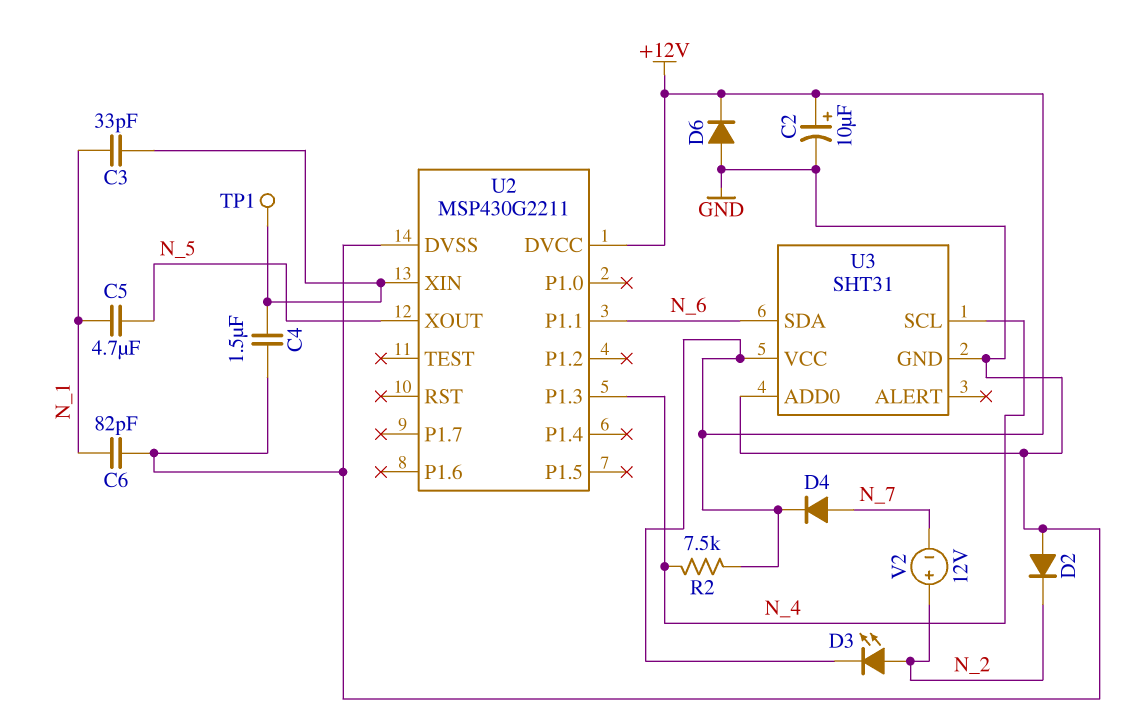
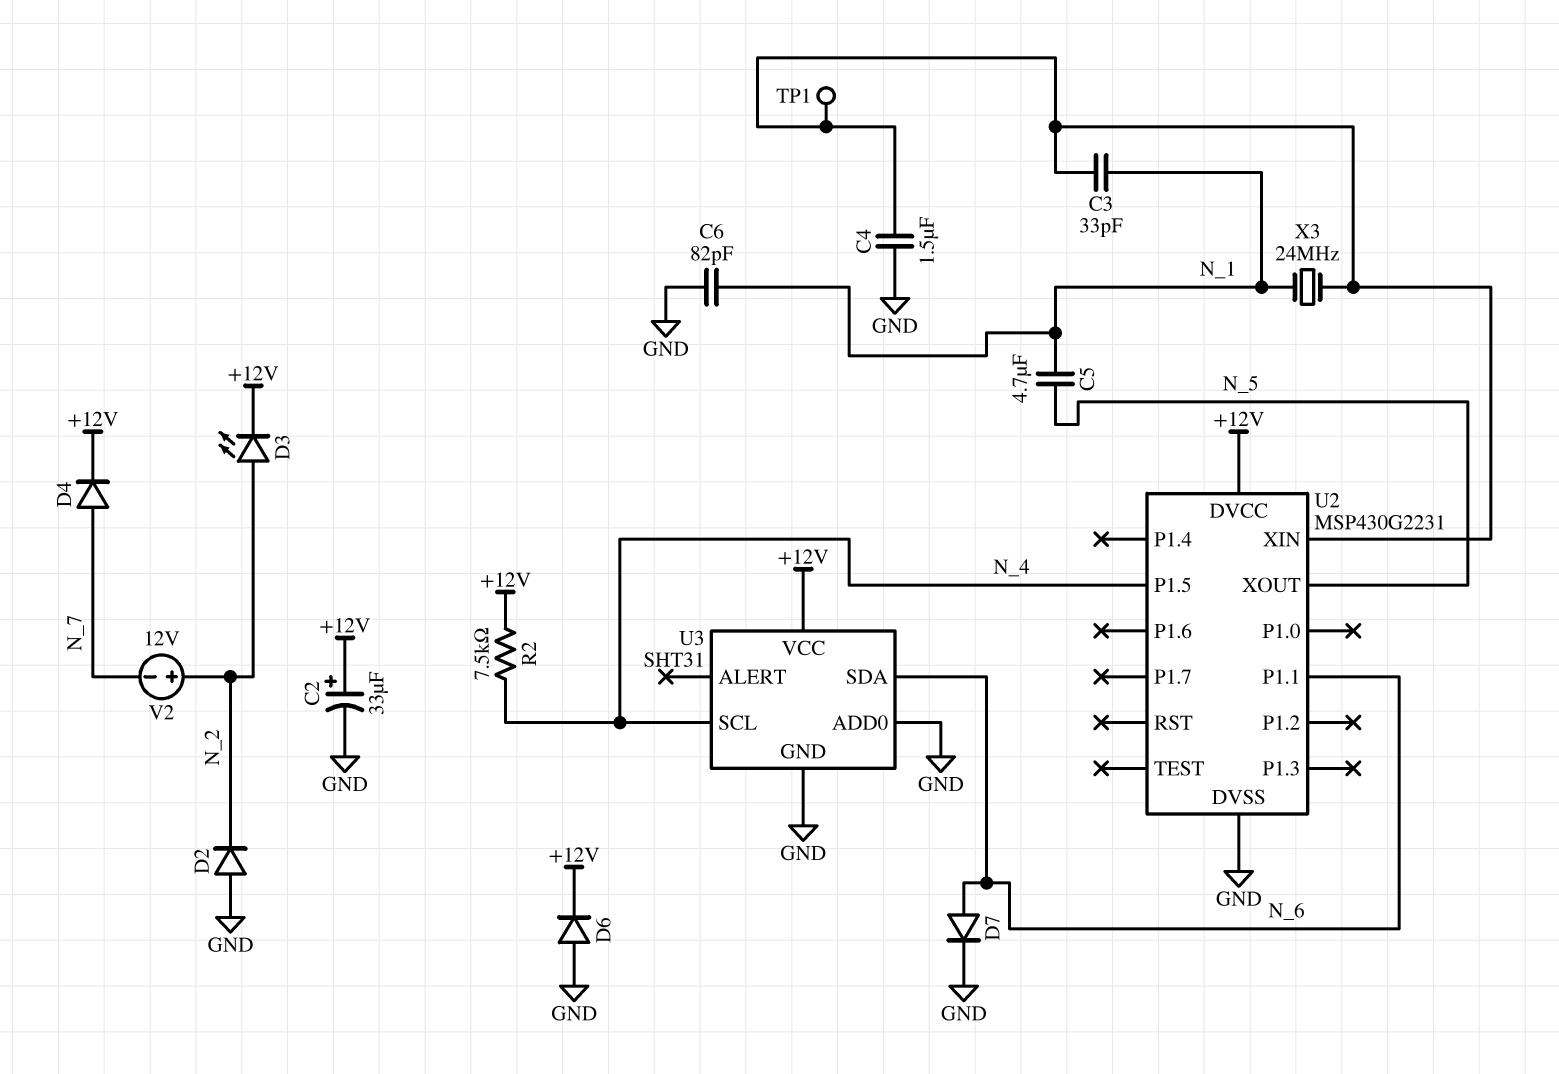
C2: 10uF (plus +12V, minus GND) -> 33uF (plus +12V, minus GND)
D7: none -> diode (A N_6, K GND)
U2: MSP430G2211 -> MSP430G2231
U2 pin P1.3: N_4 -> none
U2 pin P1.5: none -> N_4
X3: none -> 24MHz (N_1, U2/XIN)

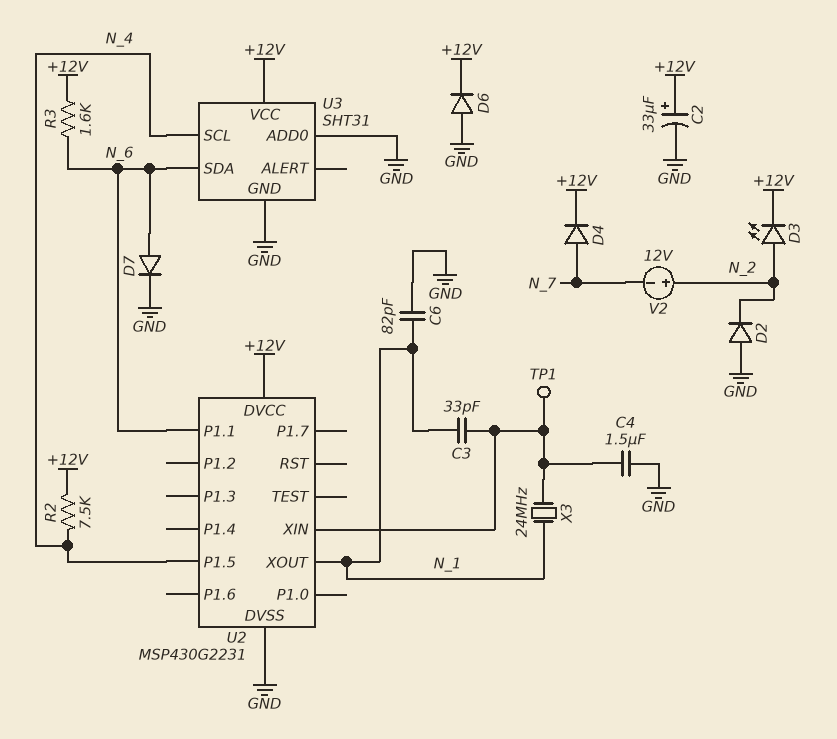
C5: 4.7uF (N_1, N_5) -> none
R3: none -> 1.6k (+12V, N_6)
U2 pin XOUT: N_5 -> N_1

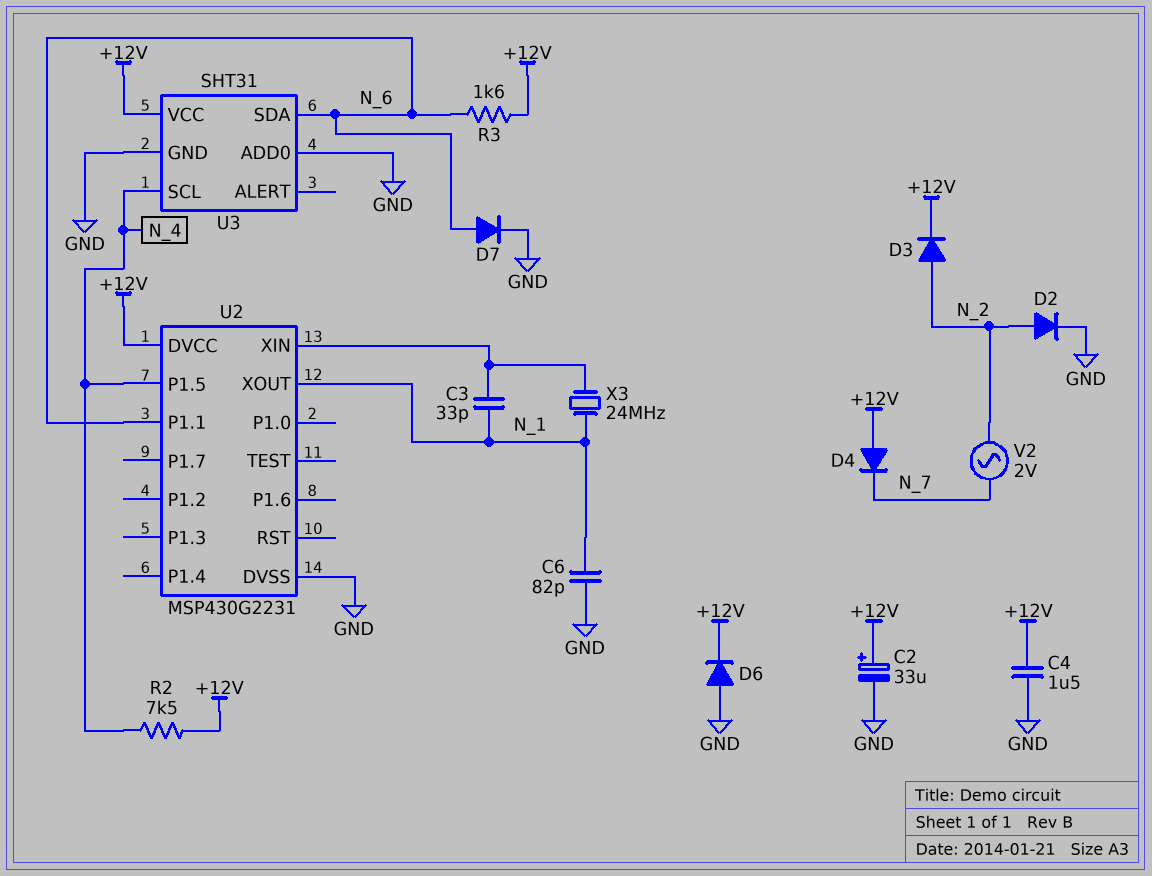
C4: 1.5uF (GND, U2/XIN) -> 1.5uF (+12V, GND)
D2: diode (A GND, K N_2) -> diode (A N_2, K GND)
D3: LED (A N_2, K +12V) -> diode (A N_2, K +12V)
D4: diode (A N_7, K +12V) -> diode (A +12V, K N_7)
TP1: test point (U2/XIN) -> none
V2: 12V (plus N_2, minus N_7) -> AC 2V (N_2, N_7)

